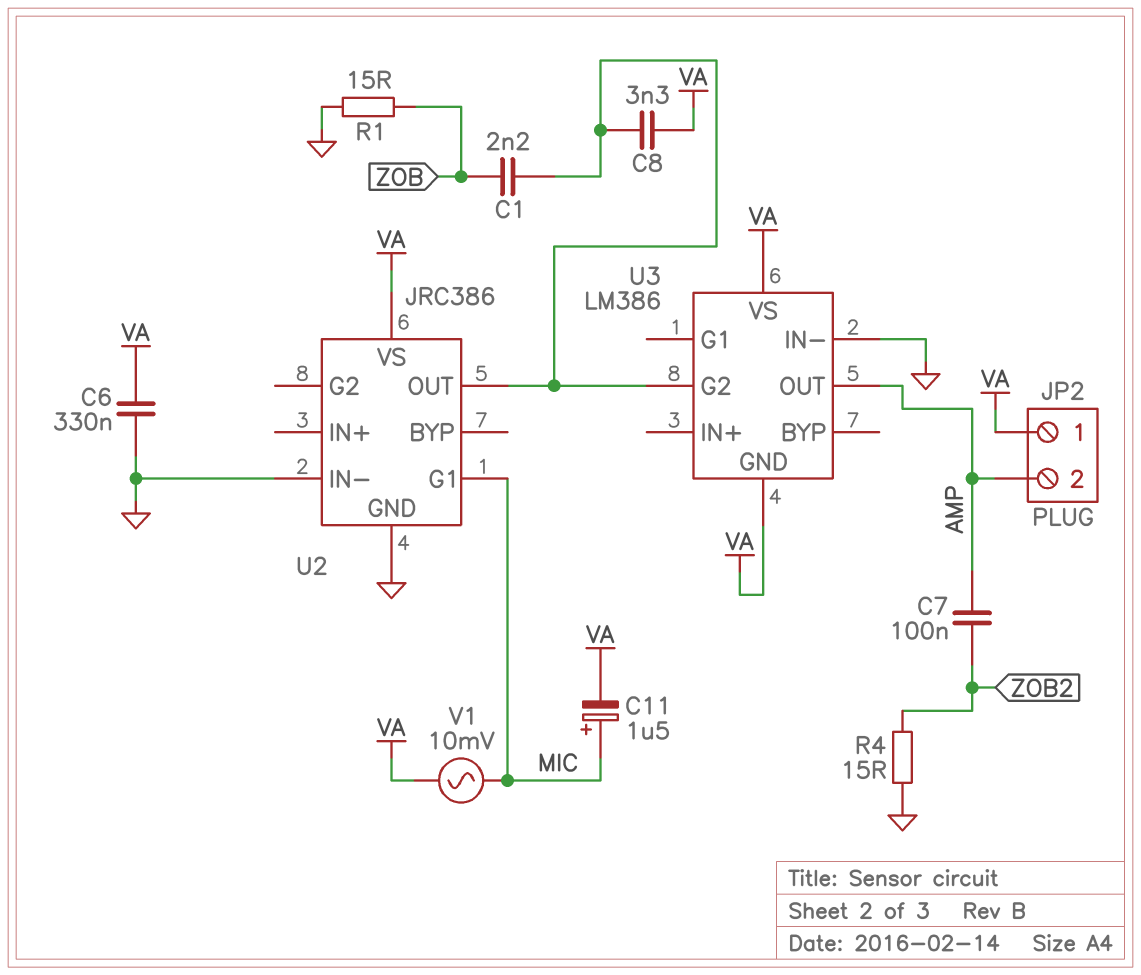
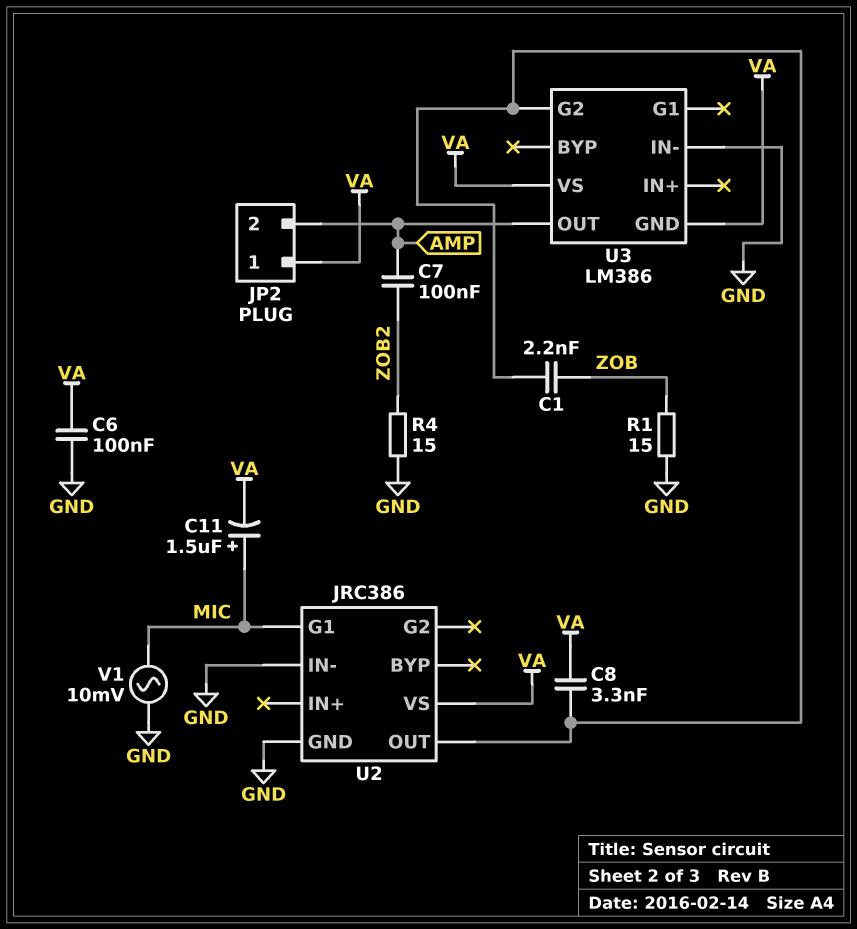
C6: 330nF (GND, VA) -> 100nF (GND, VA)
V1: AC 10mV (MIC, VA) -> AC 10mV (GND, MIC)

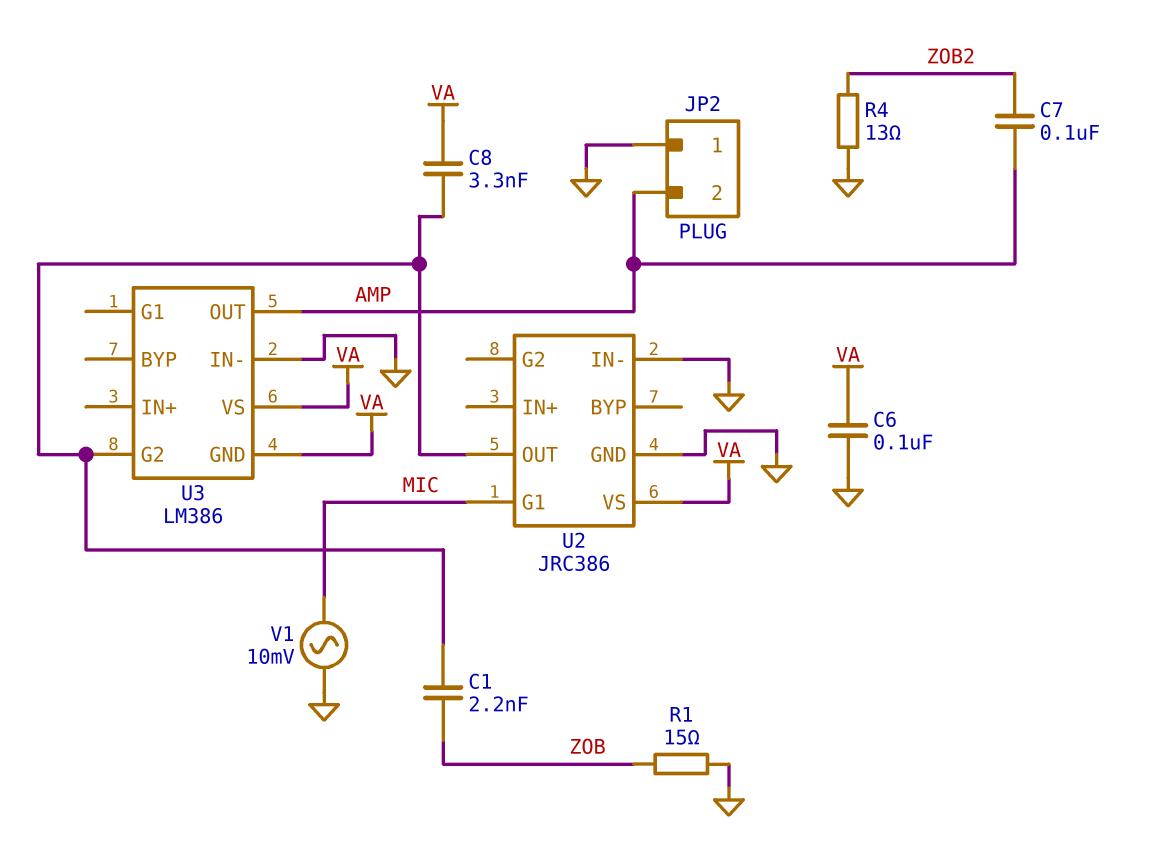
C11: 1.5uF (plus MIC, minus VA) -> none
JP2 pin 1: VA -> GND
R4: 15 (GND, ZOB2) -> 13 (GND, ZOB2)

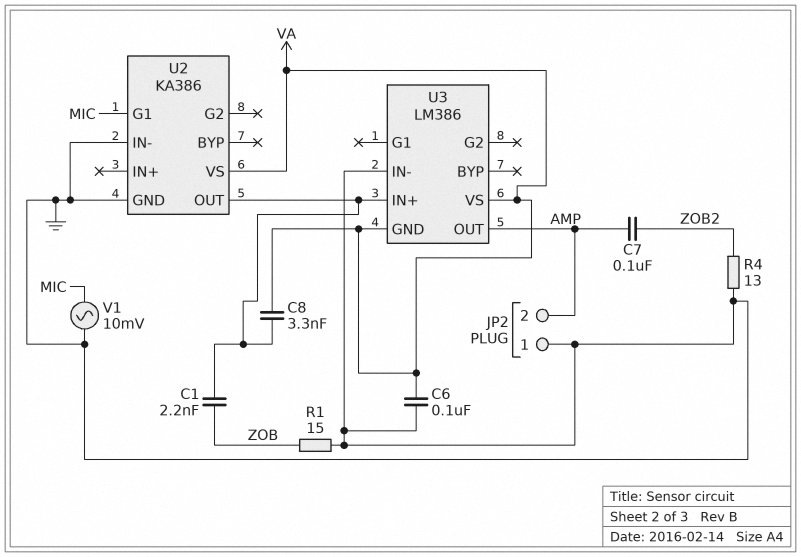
U2: JRC386 -> KA386
U3 pin G2: U2/OUT -> none
U3 pin IN+: none -> U2/OUT

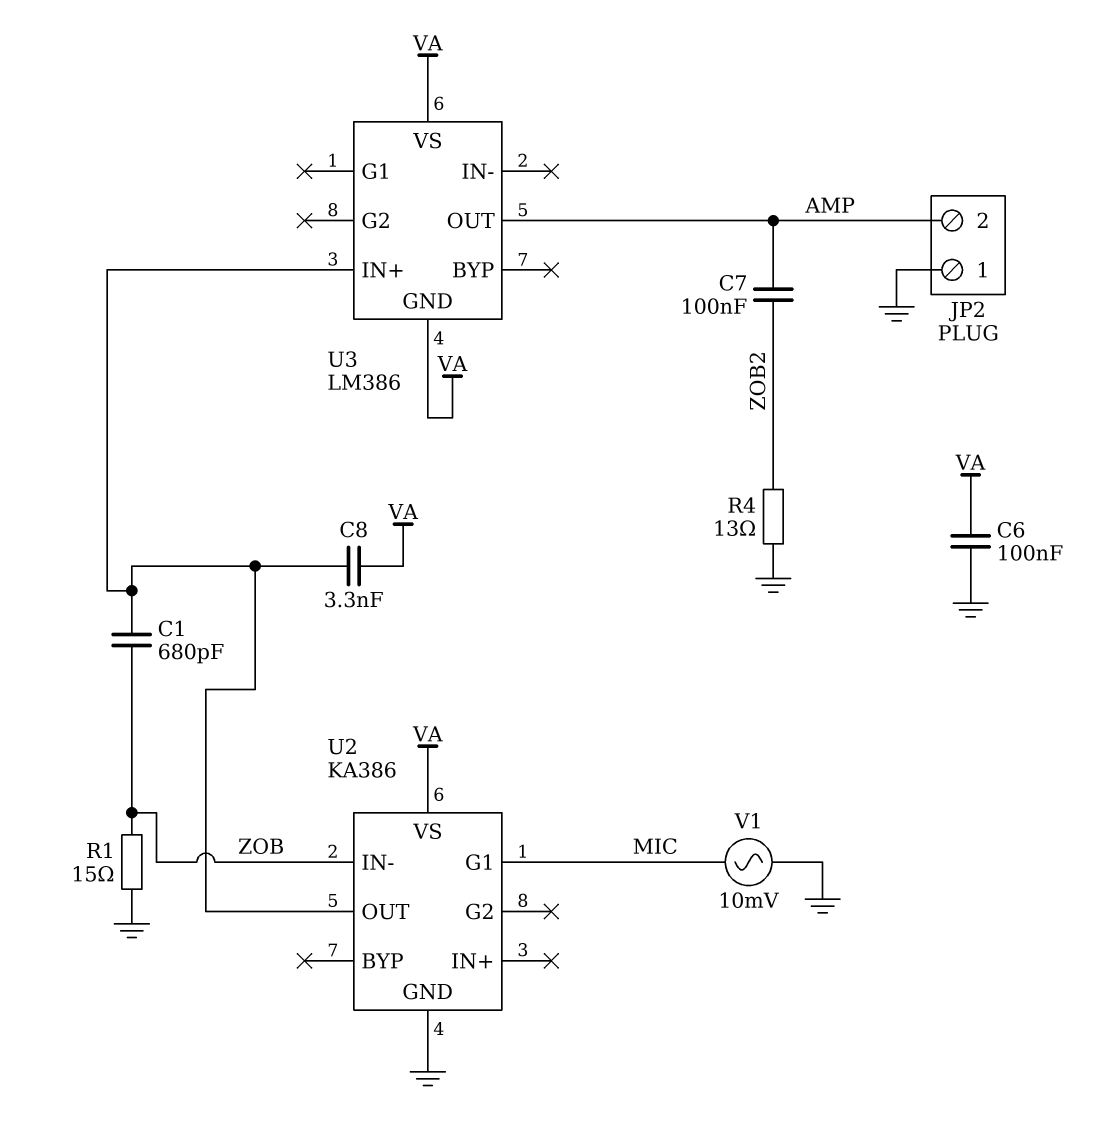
C1: 2.2nF (U2/OUT, ZOB) -> 680pF (U2/OUT, ZOB)
U2 pin IN-: GND -> ZOB
U3 pin IN-: GND -> none

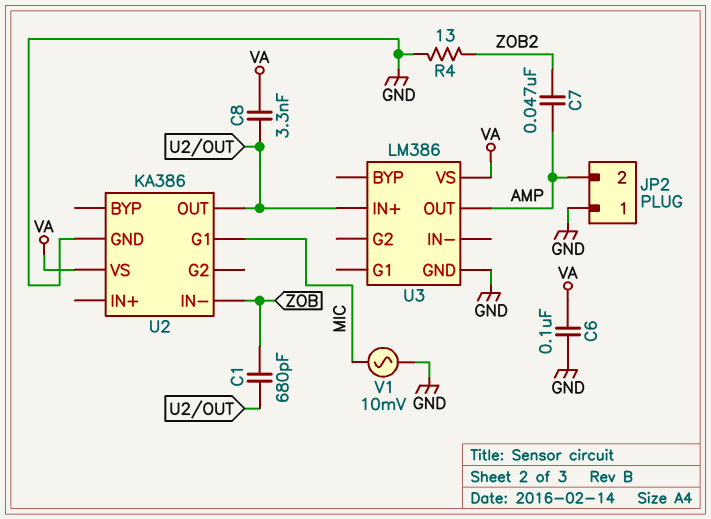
C7: 100nF (AMP, ZOB2) -> 47nF (AMP, ZOB2)
R1: 15 (GND, ZOB) -> none
U3 pin GND: VA -> GND

